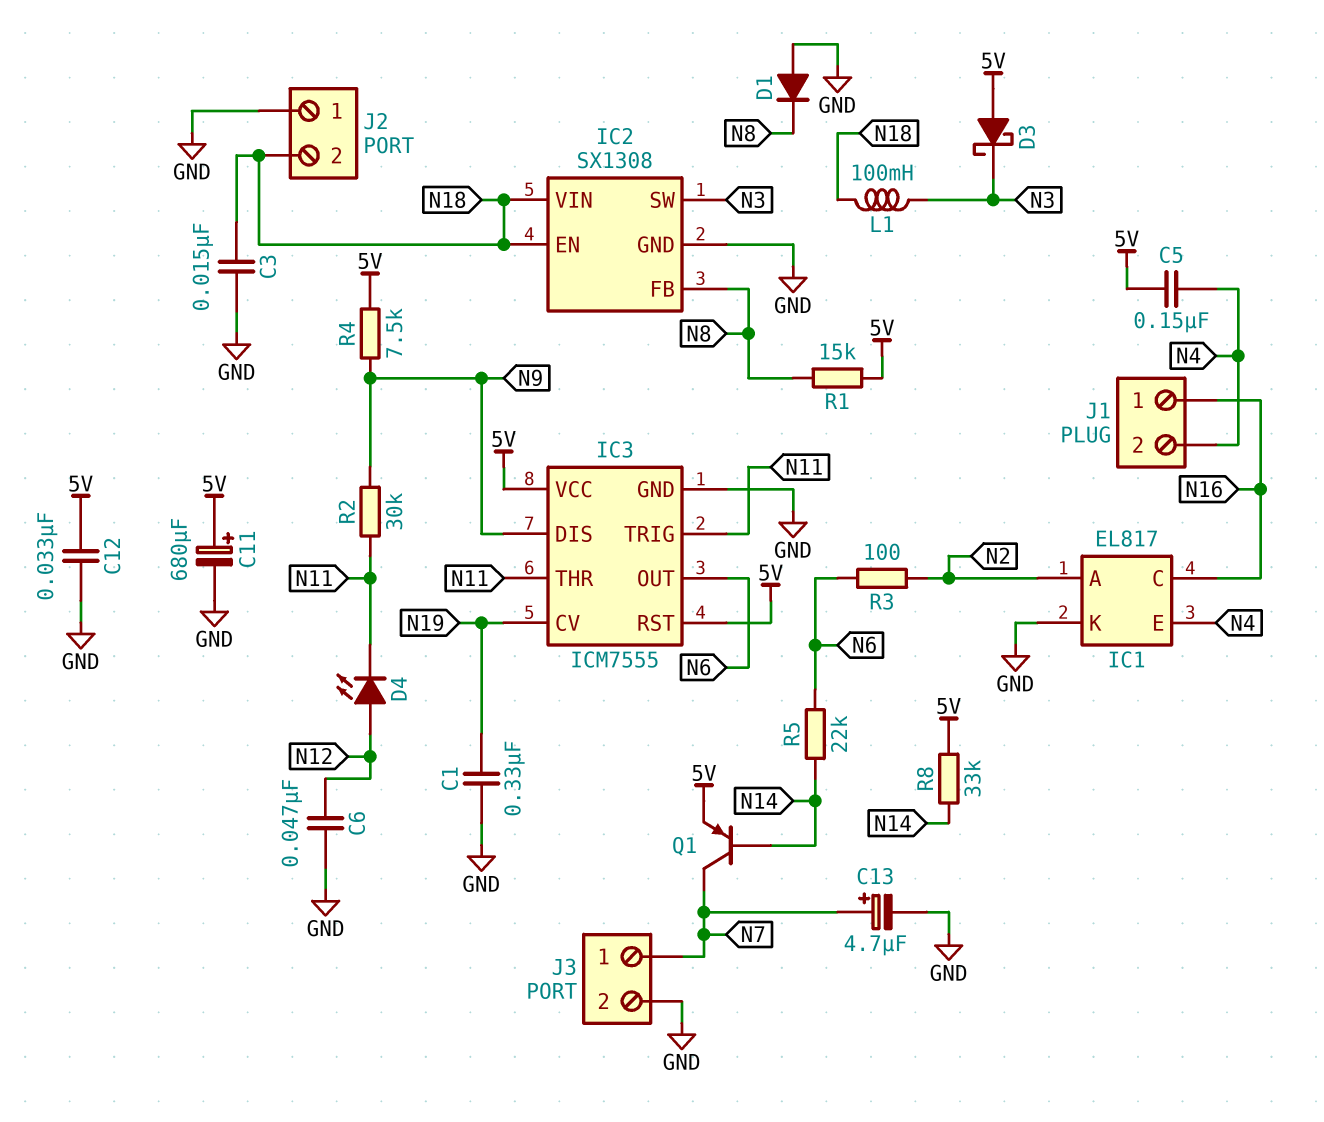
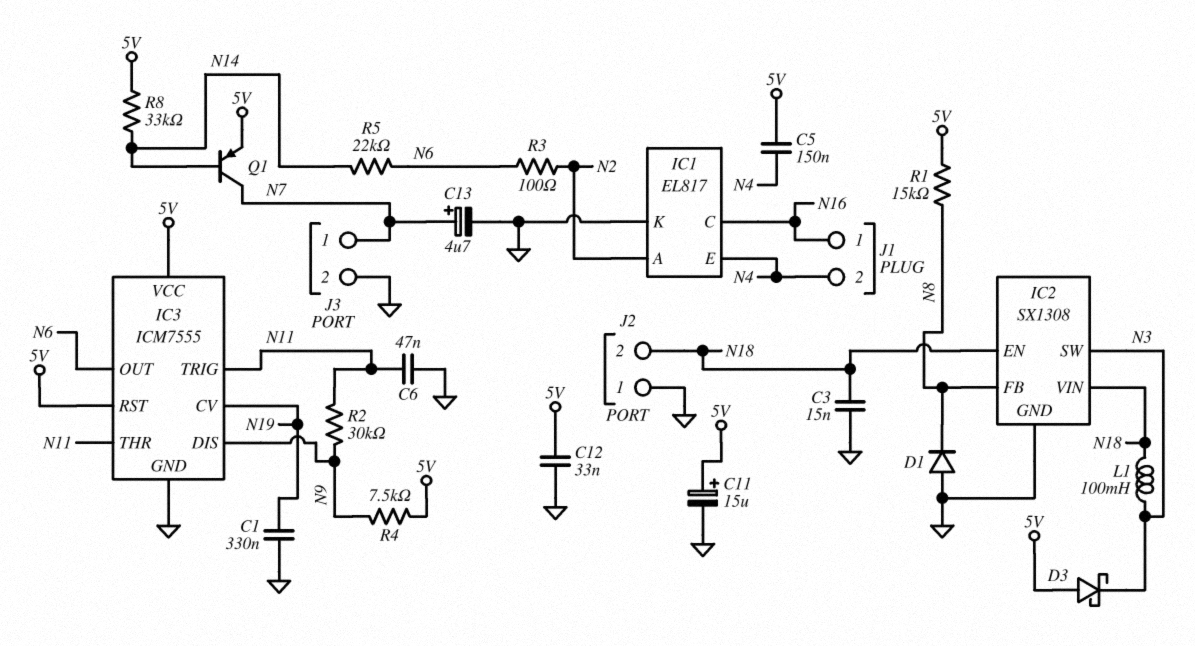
C6: 47nF (GND, N12) -> 47nF (GND, N11)
C11: 680uF (plus 5V, minus GND) -> 15uF (plus 5V, minus GND)
D4: LED (A N12, K N11) -> none

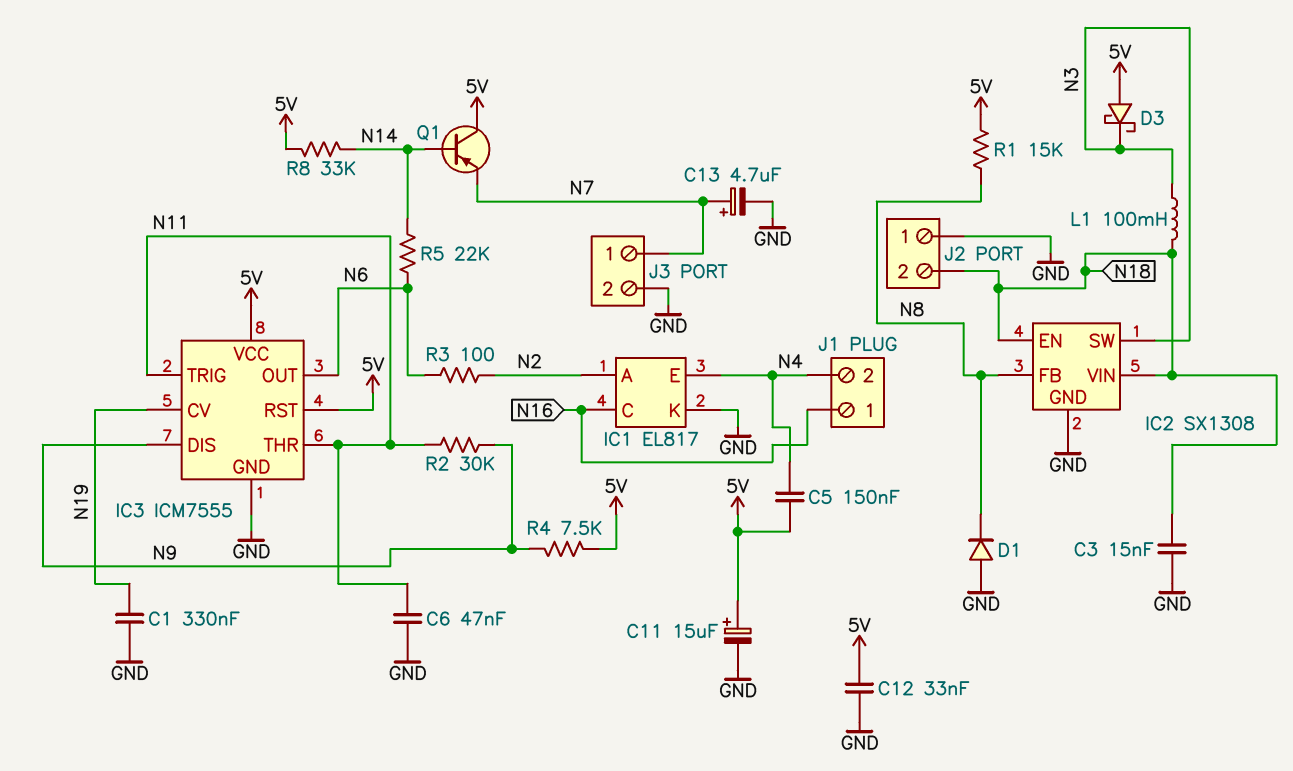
Q1: PNP (B N14, C N7, E 5V) -> PNP (B N14, C 5V, E N7)

